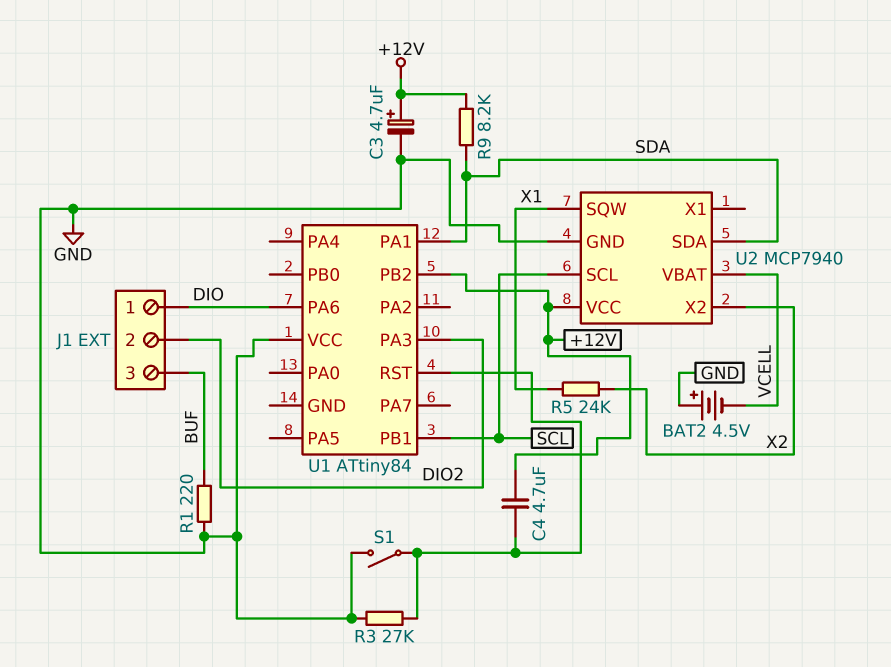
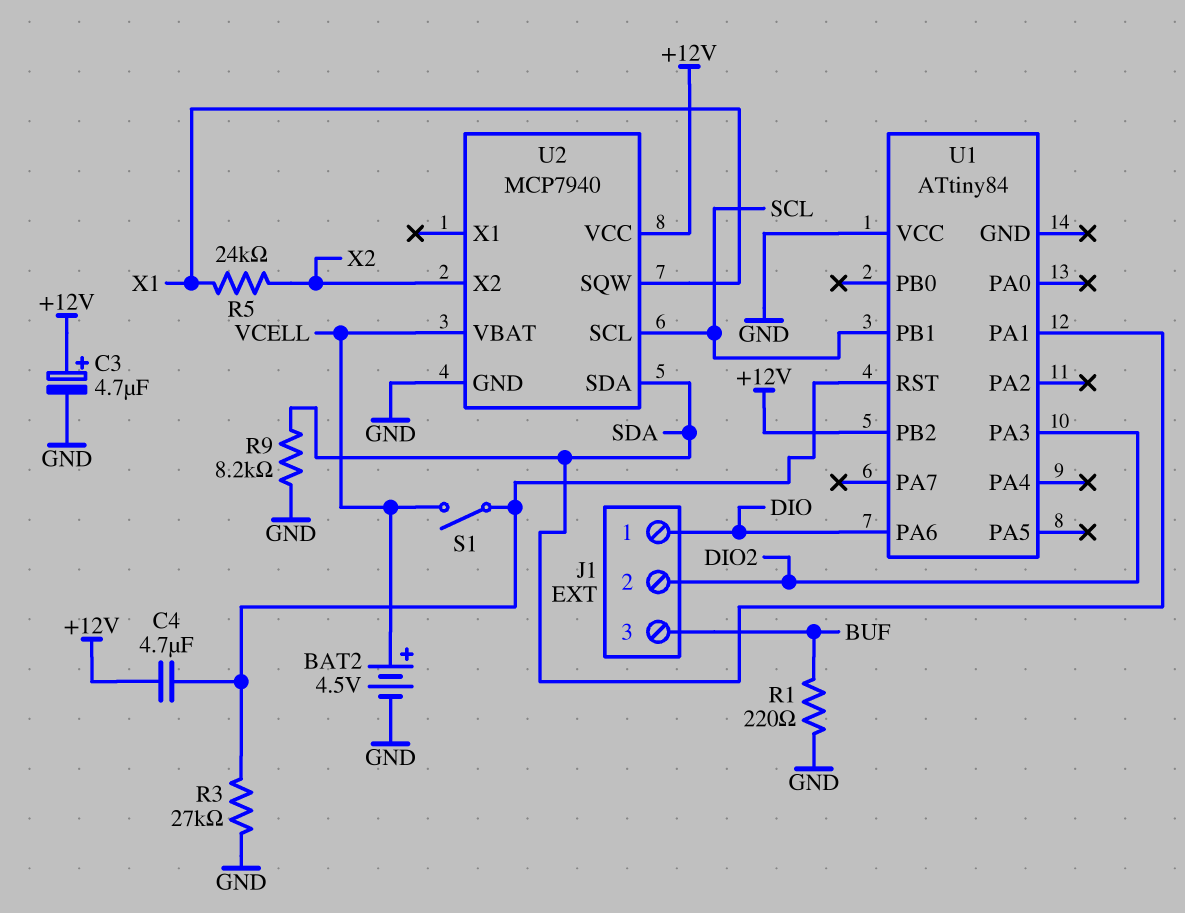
BAT2: 4.5V (plus GND, minus VCELL) -> 4.5V (plus VCELL, minus GND)
R9: 8.2k (+12V, SDA) -> 8.2k (GND, SDA)
S1: switch (GND, U1/RST) -> switch (U1/RST, VCELL)

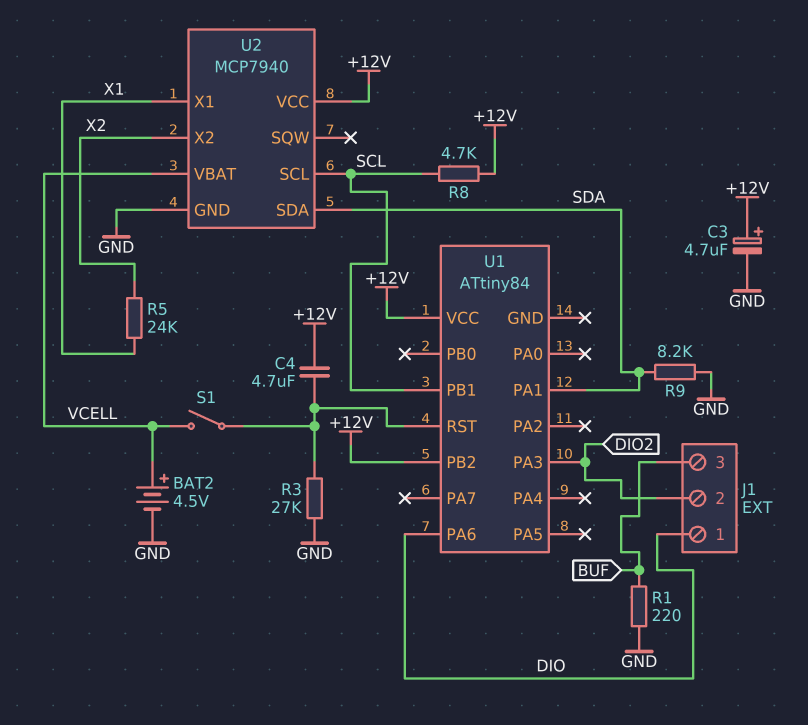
R8: none -> 4.7k (+12V, SCL)
U1 pin VCC: GND -> +12V
U2 pin SQW: X1 -> none
U2 pin X1: none -> X1

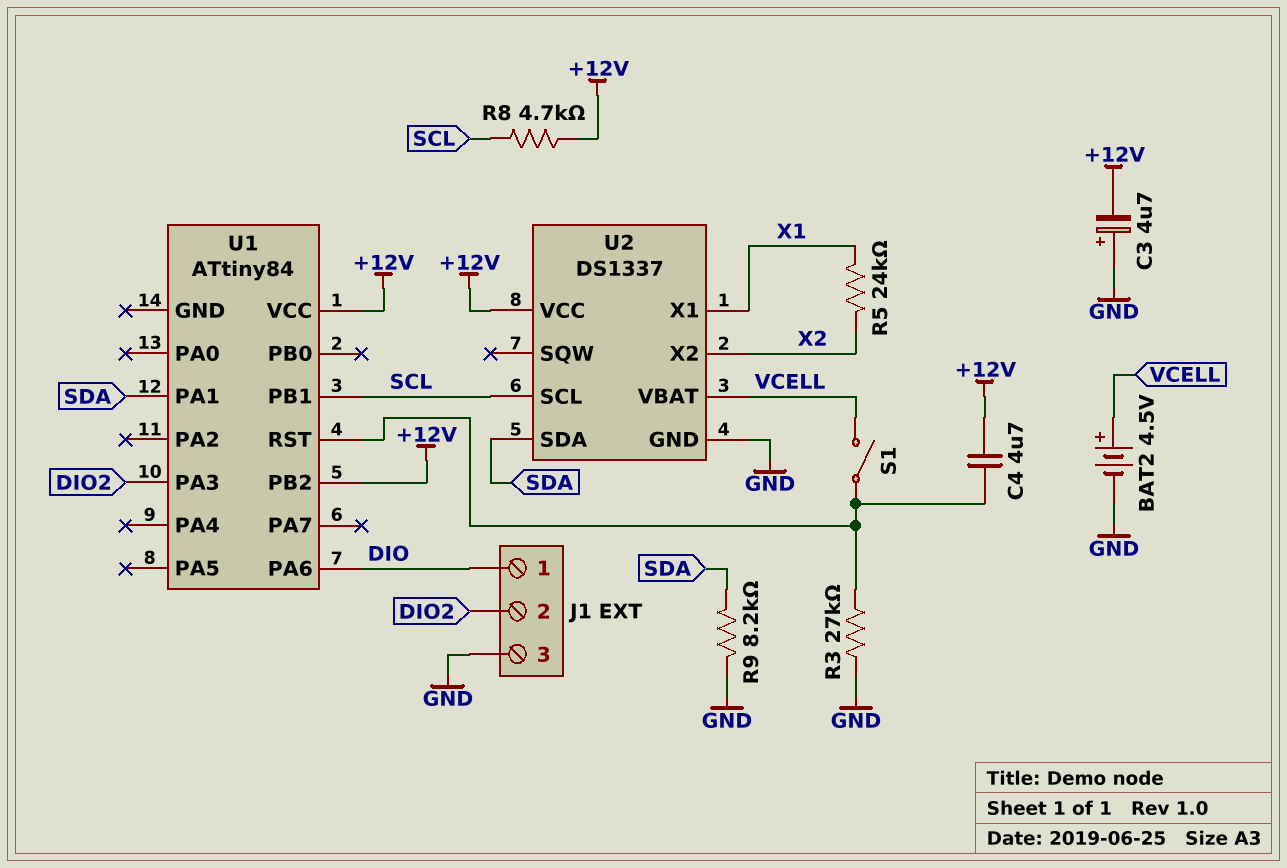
C3: 4.7uF (plus +12V, minus GND) -> 4.7uF (plus GND, minus +12V)
J1 pin 3: BUF -> GND
R1: 220 (BUF, GND) -> none
U2: MCP7940 -> DS1337

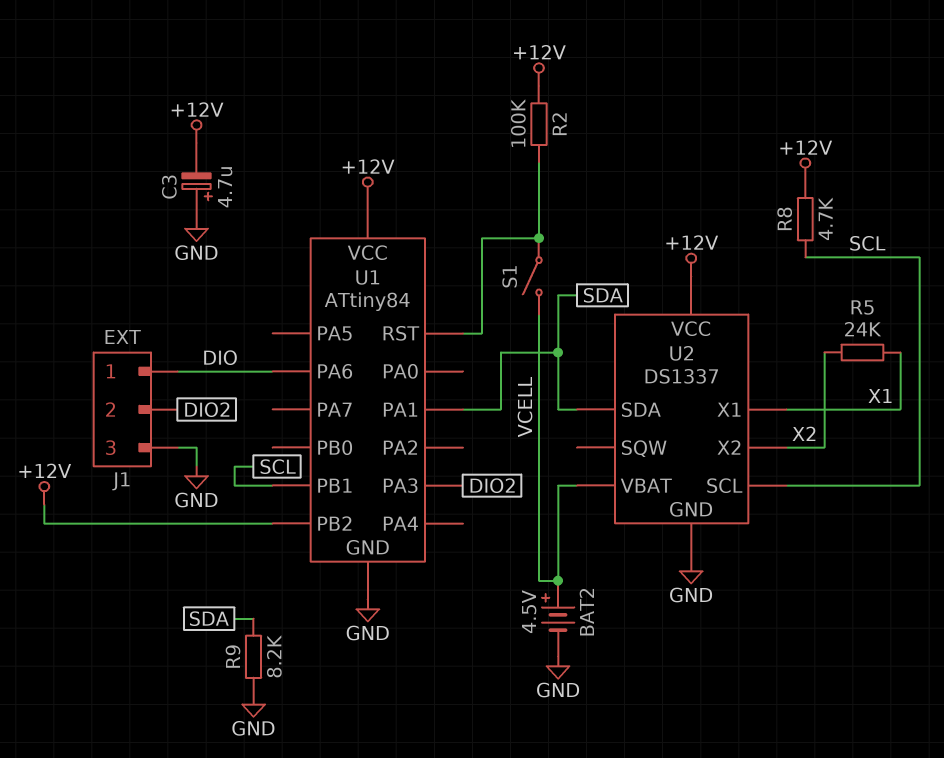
C4: 4.7uF (+12V, U1/RST) -> none
R2: none -> 100k (+12V, U1/RST)
R3: 27k (GND, U1/RST) -> none
U1 pin GND: none -> GND

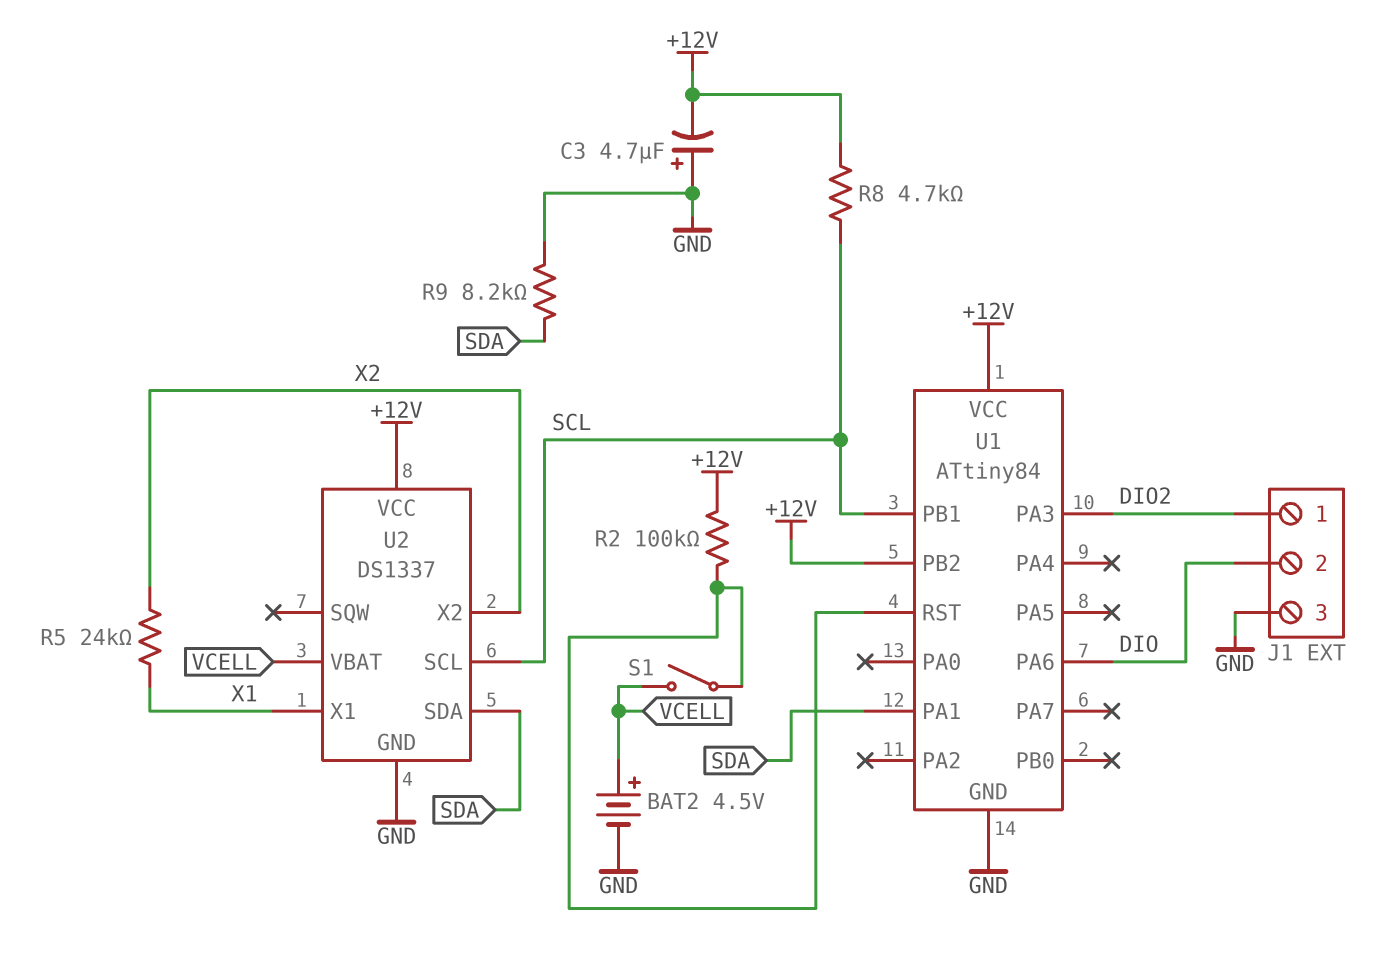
J1 pin 1: DIO -> DIO2
J1 pin 2: DIO2 -> DIO

